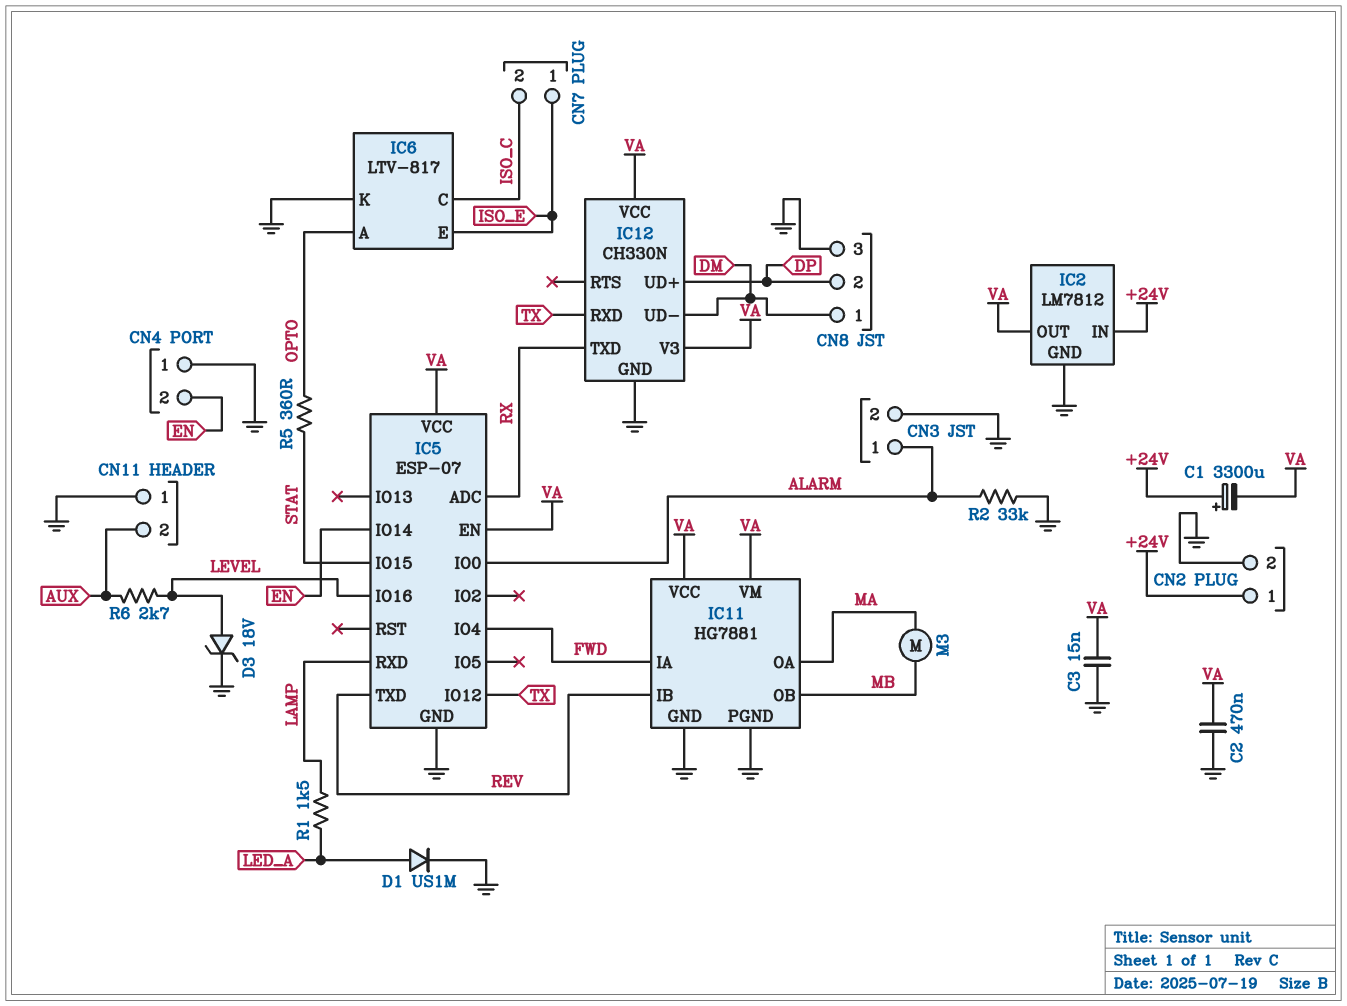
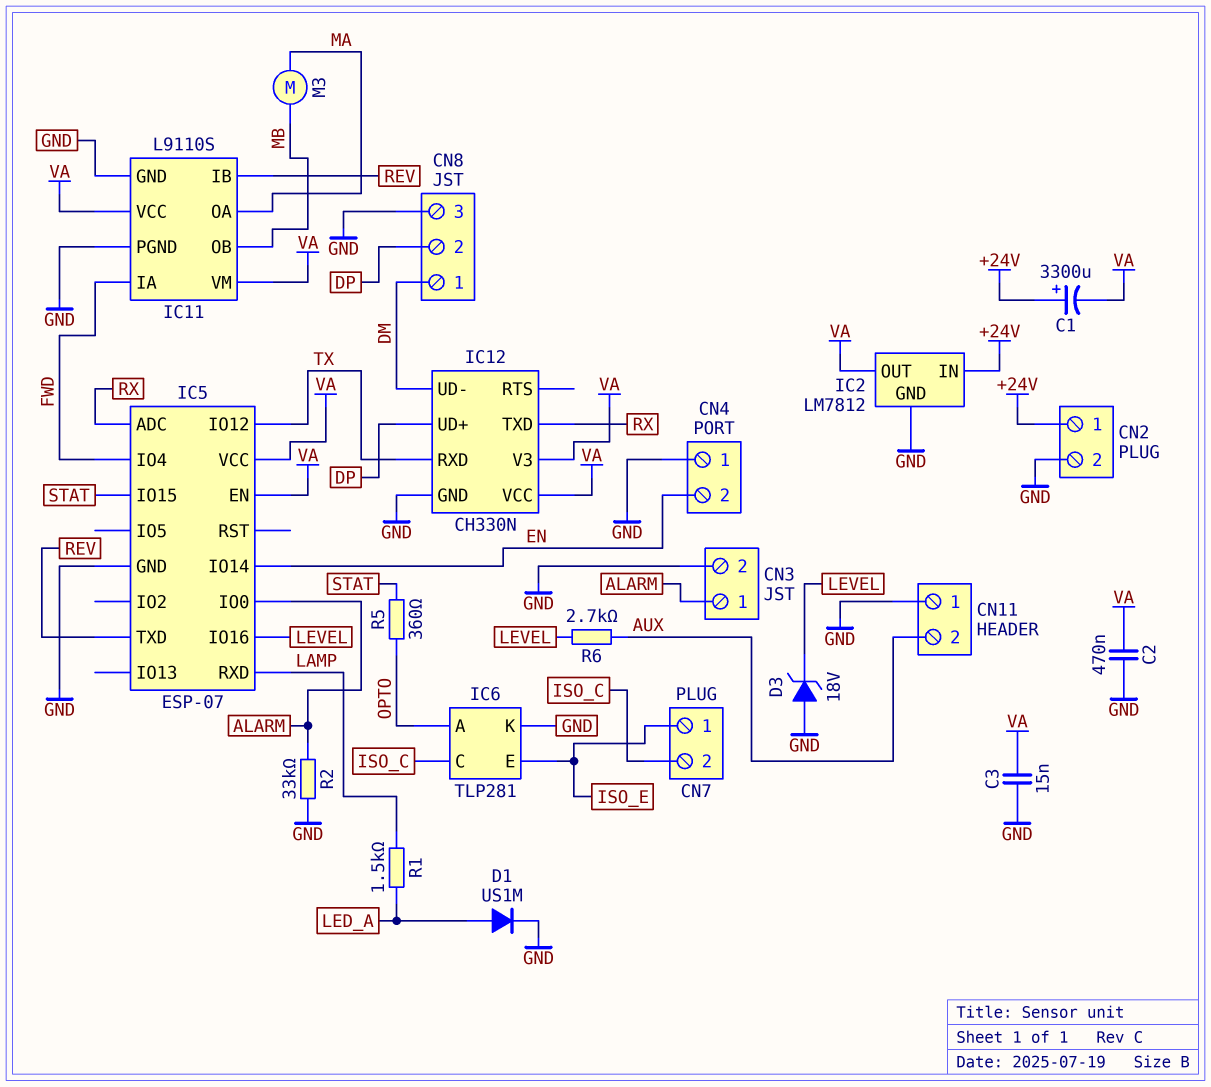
D3: zener 18V (A LEVEL, K GND) -> zener 18V (A GND, K LEVEL)
IC6: LTV-817 -> TLP281
IC11: HG7881 -> L9110S

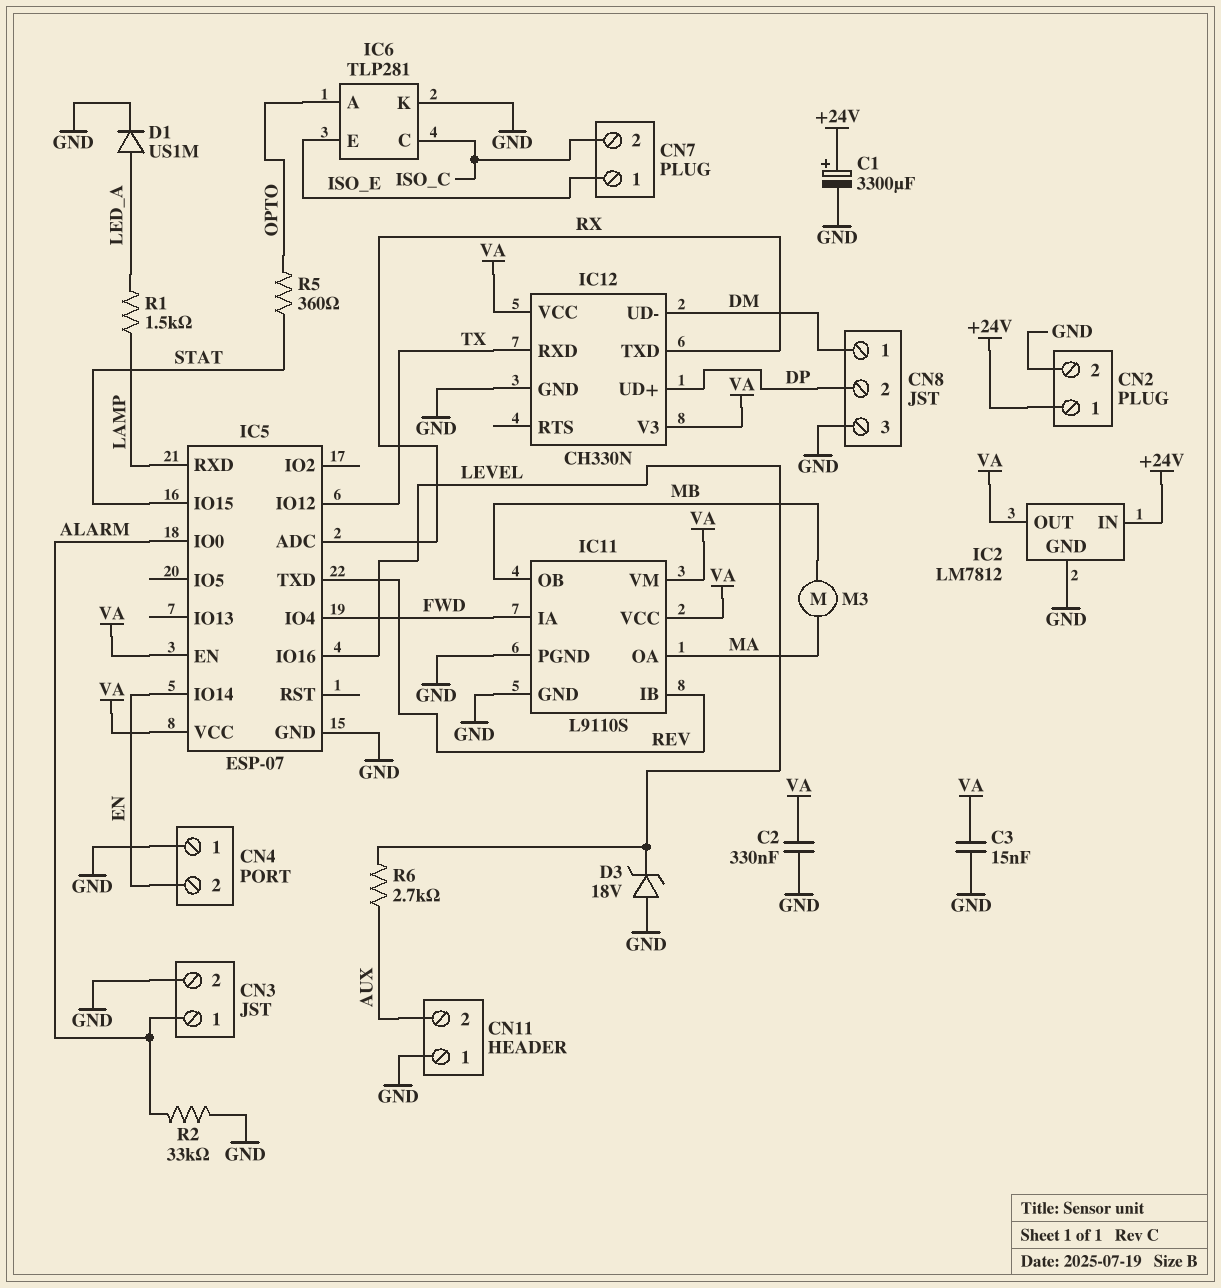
C1: 3300uF (plus +24V, minus VA) -> 3300uF (plus +24V, minus GND)
C2: 470nF (GND, VA) -> 330nF (GND, VA)

